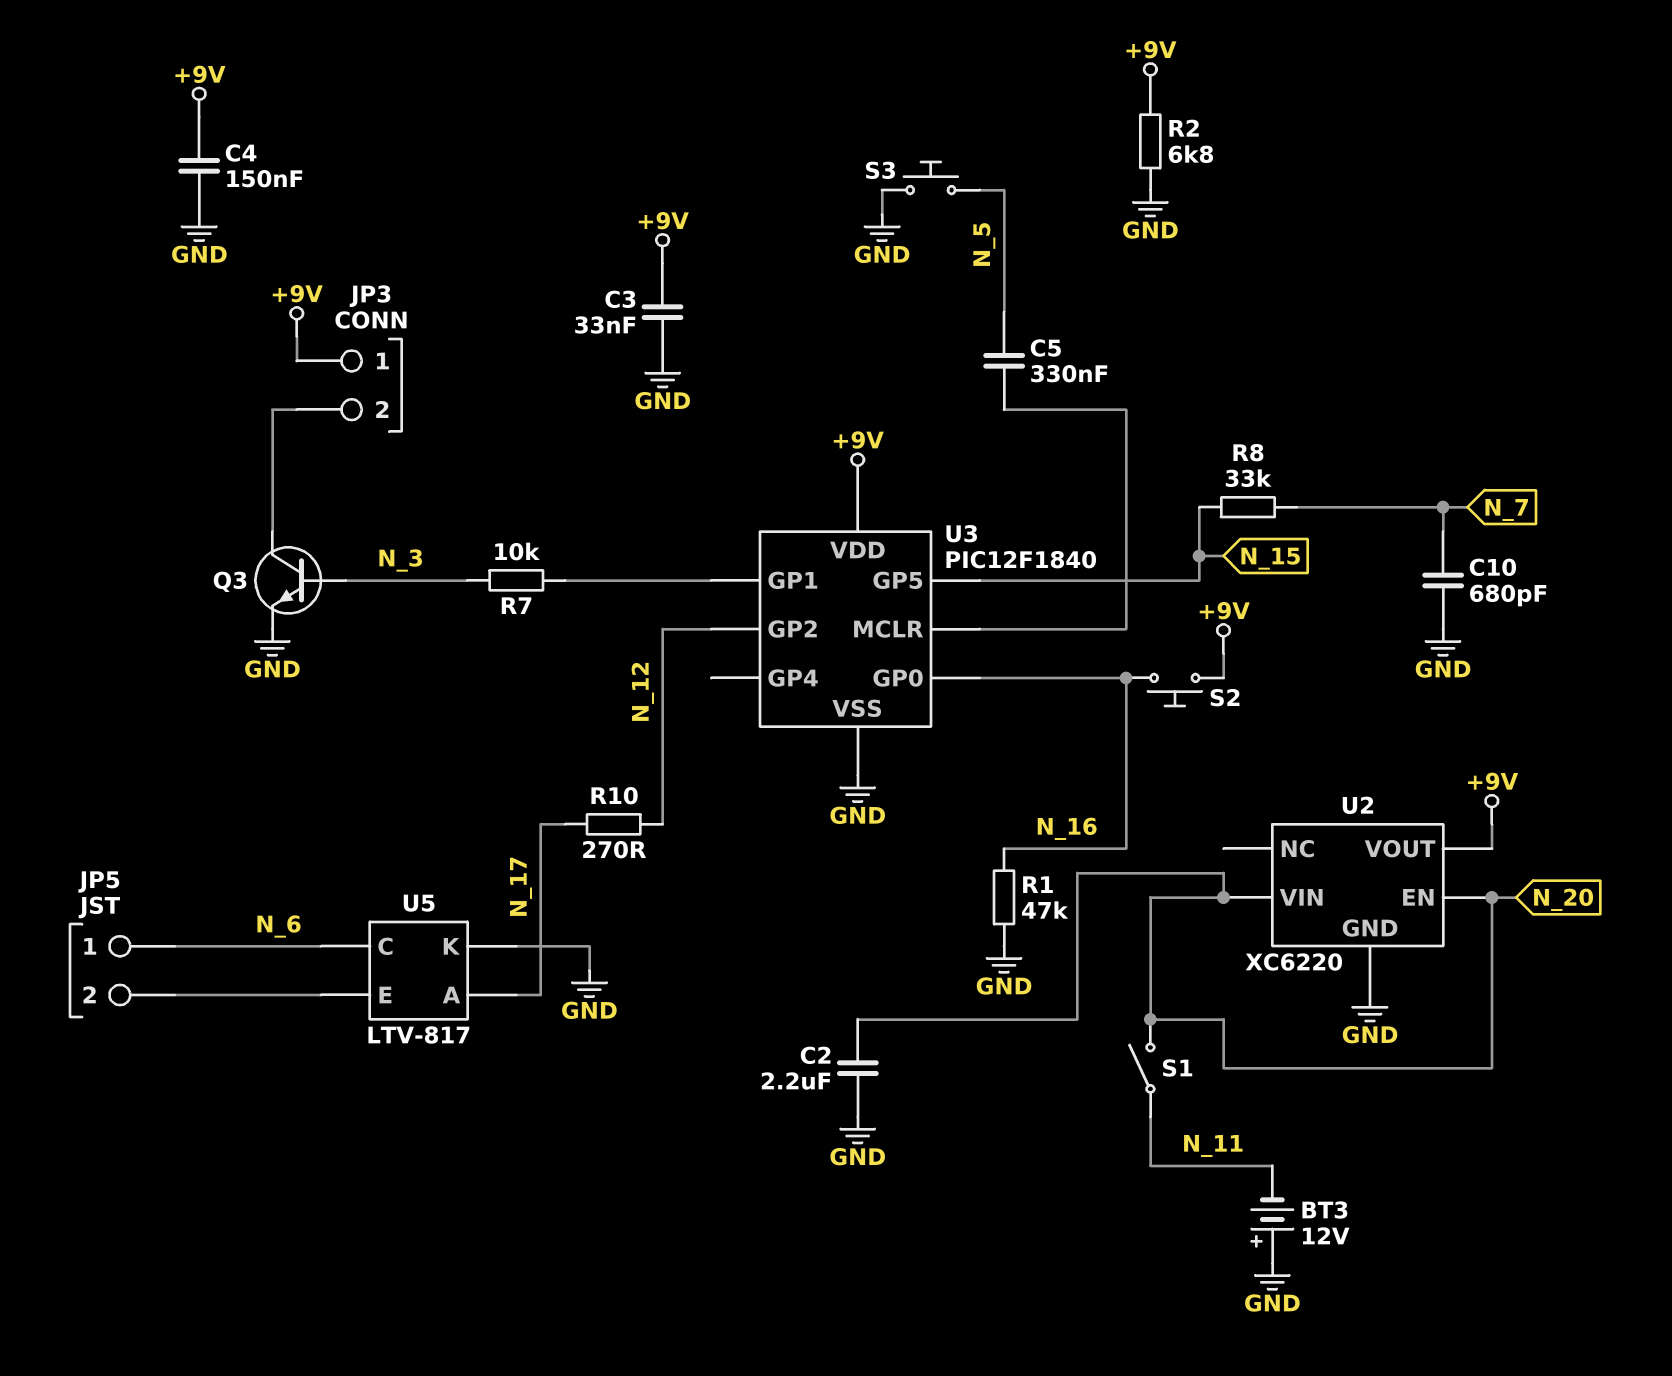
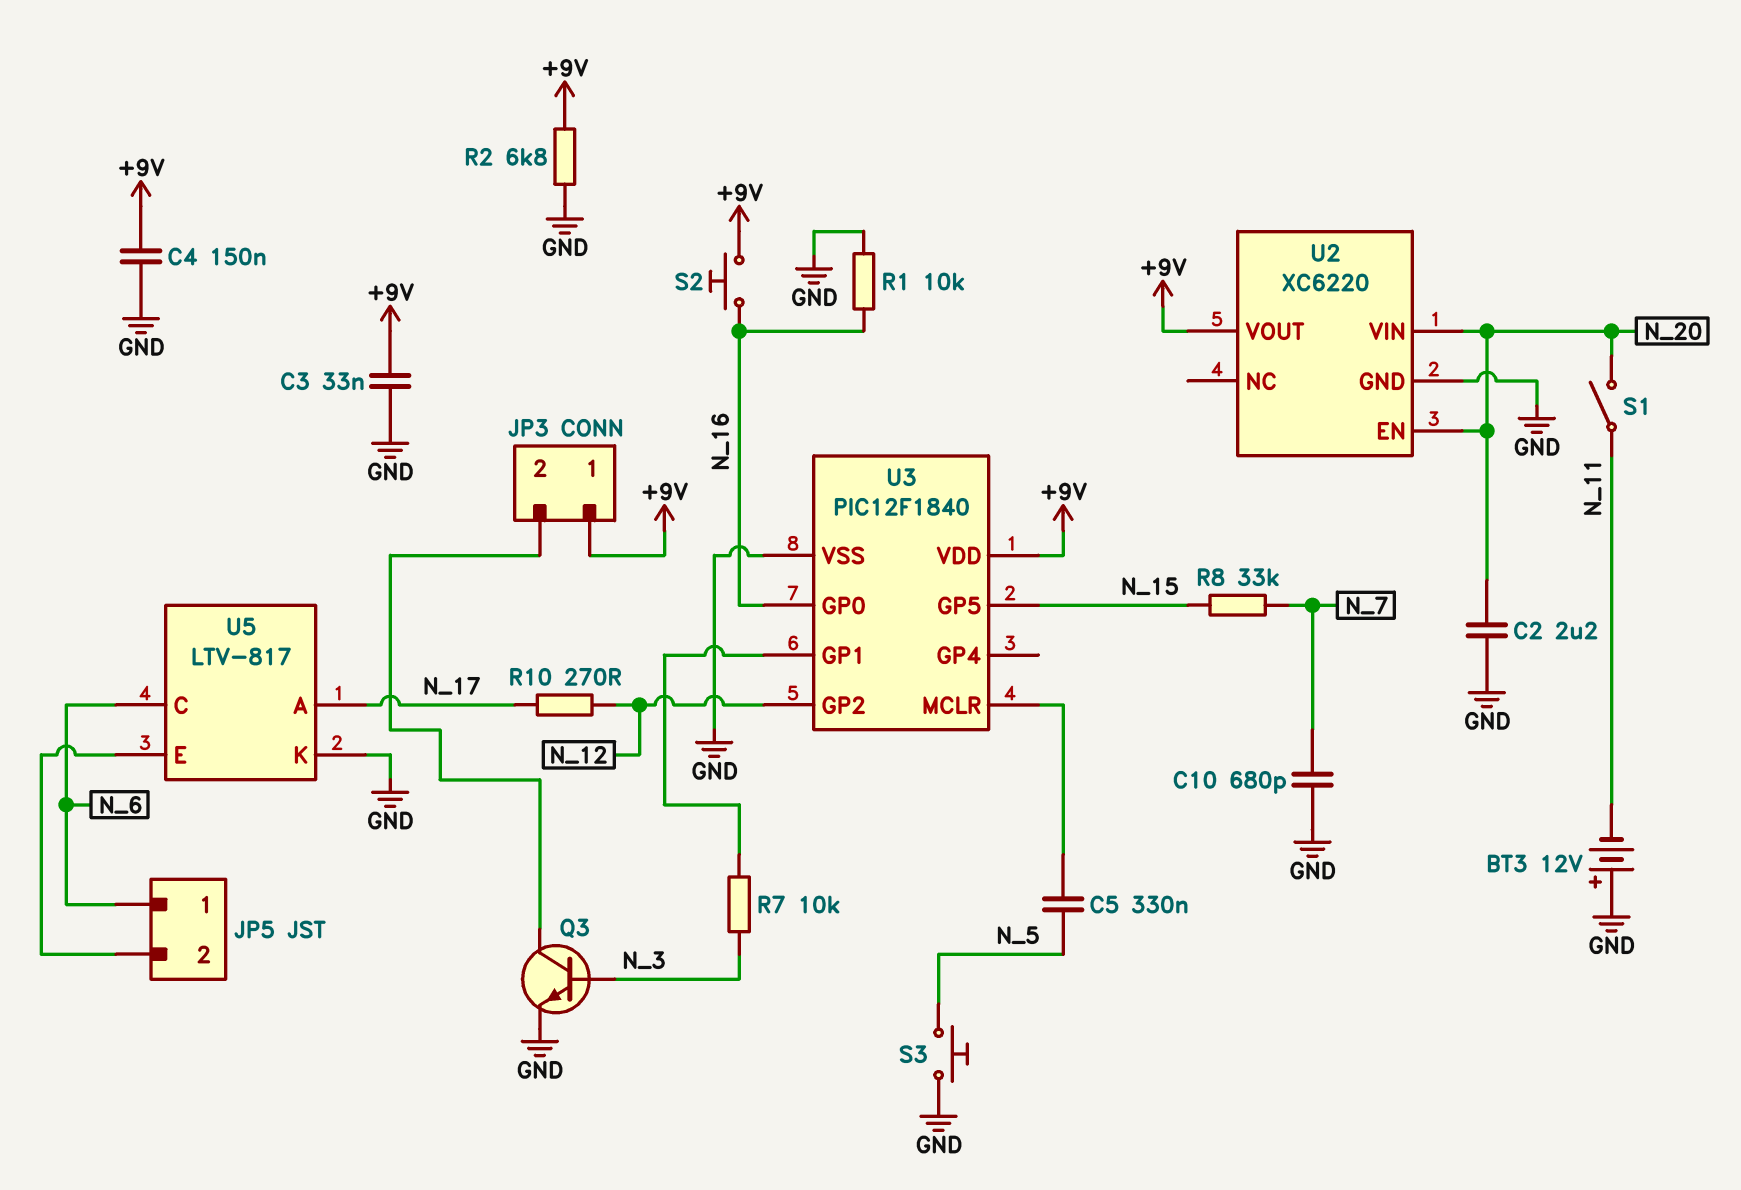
R1: 47k (GND, N_16) -> 10k (GND, N_16)

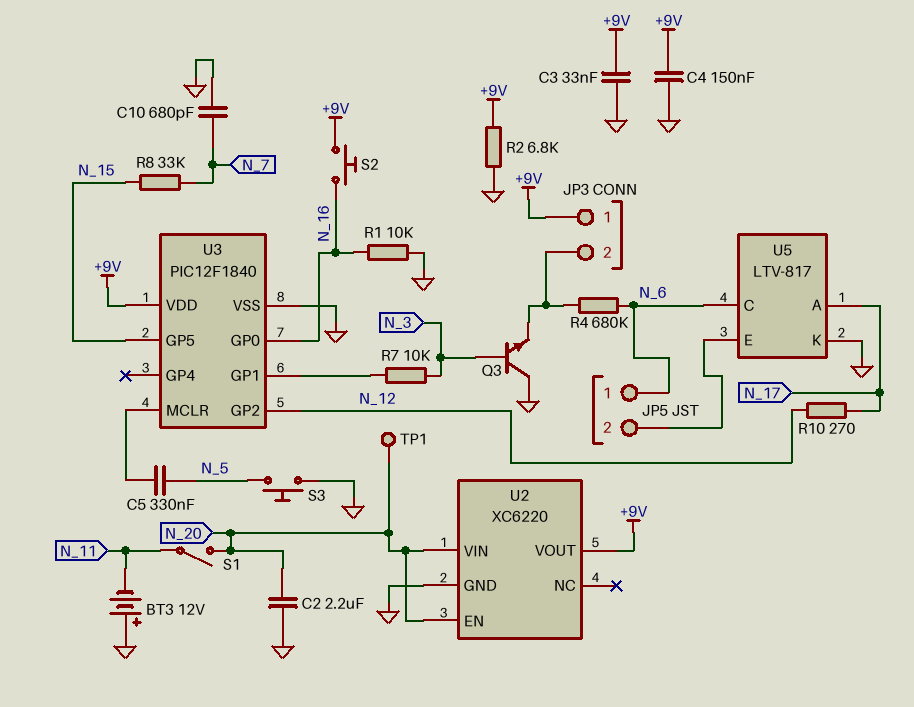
Q3: NPN (B N_3, C JP3/2, E GND) -> NPN (B N_3, C GND, E JP3/2)
R4: none -> 680k (JP3/2, N_6)
TP1: none -> test point (N_20)

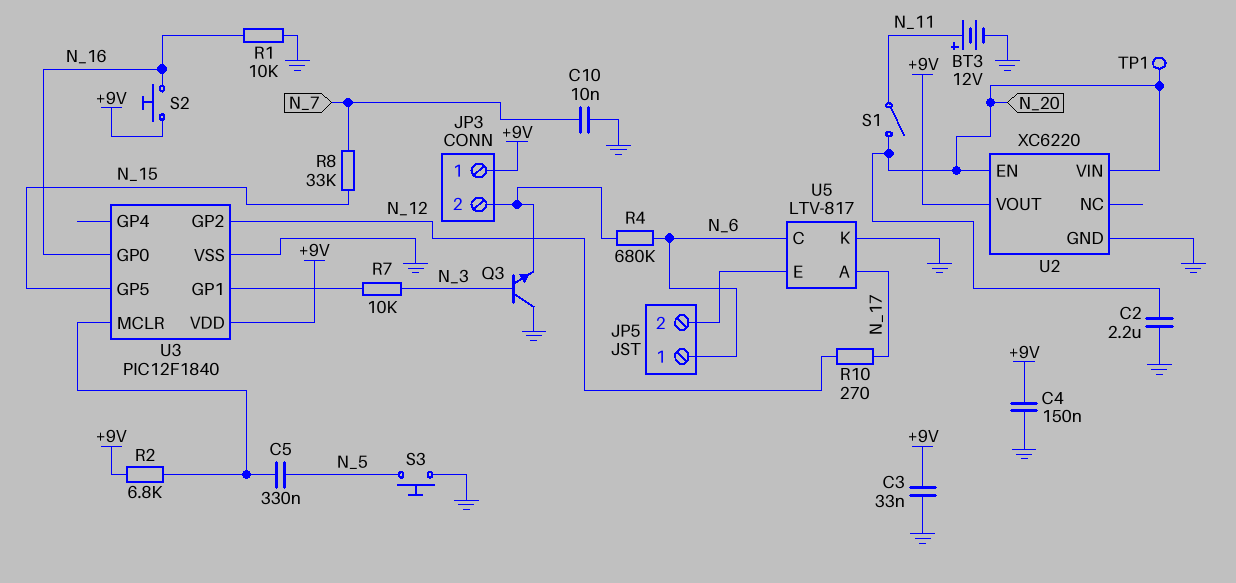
BT3: 12V (plus GND, minus N_11) -> 12V (plus N_11, minus GND)
C10: 680pF (GND, N_7) -> 10nF (GND, N_7)
R2: 6.8k (+9V, GND) -> 6.8k (+9V, U3/MCLR)

